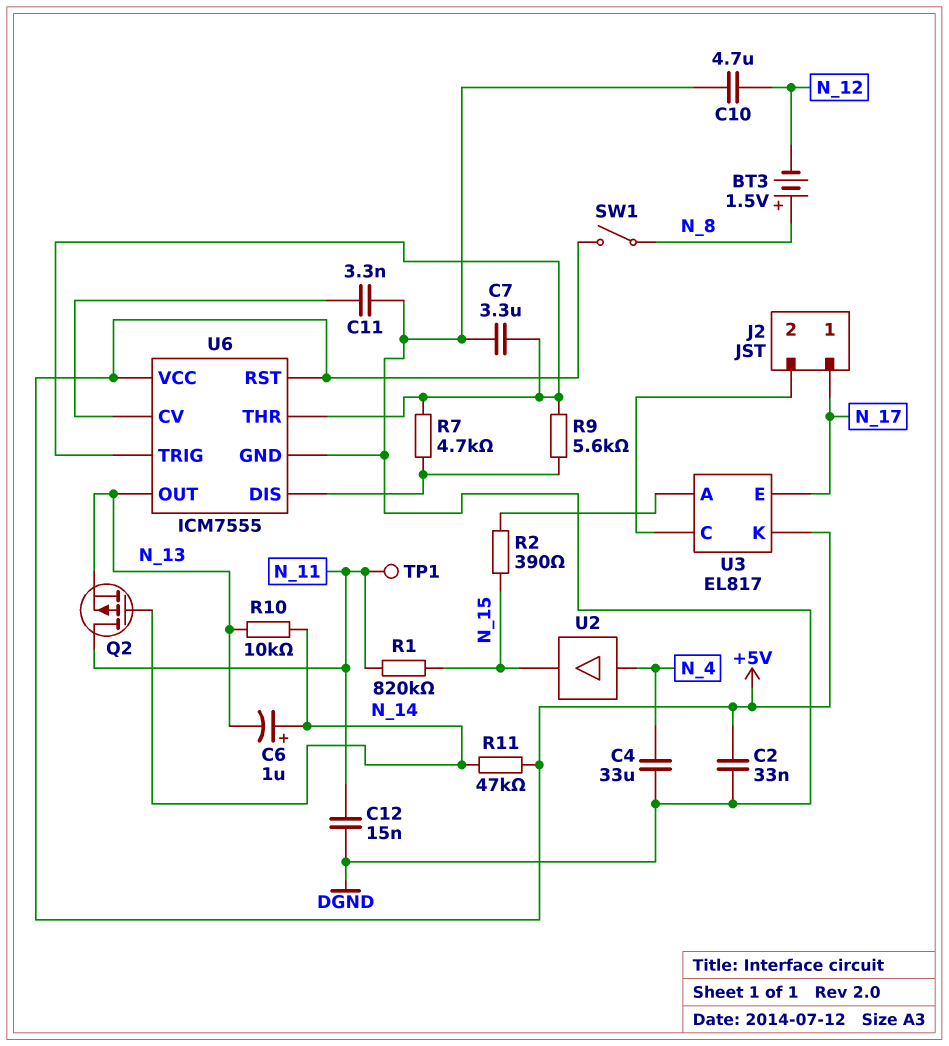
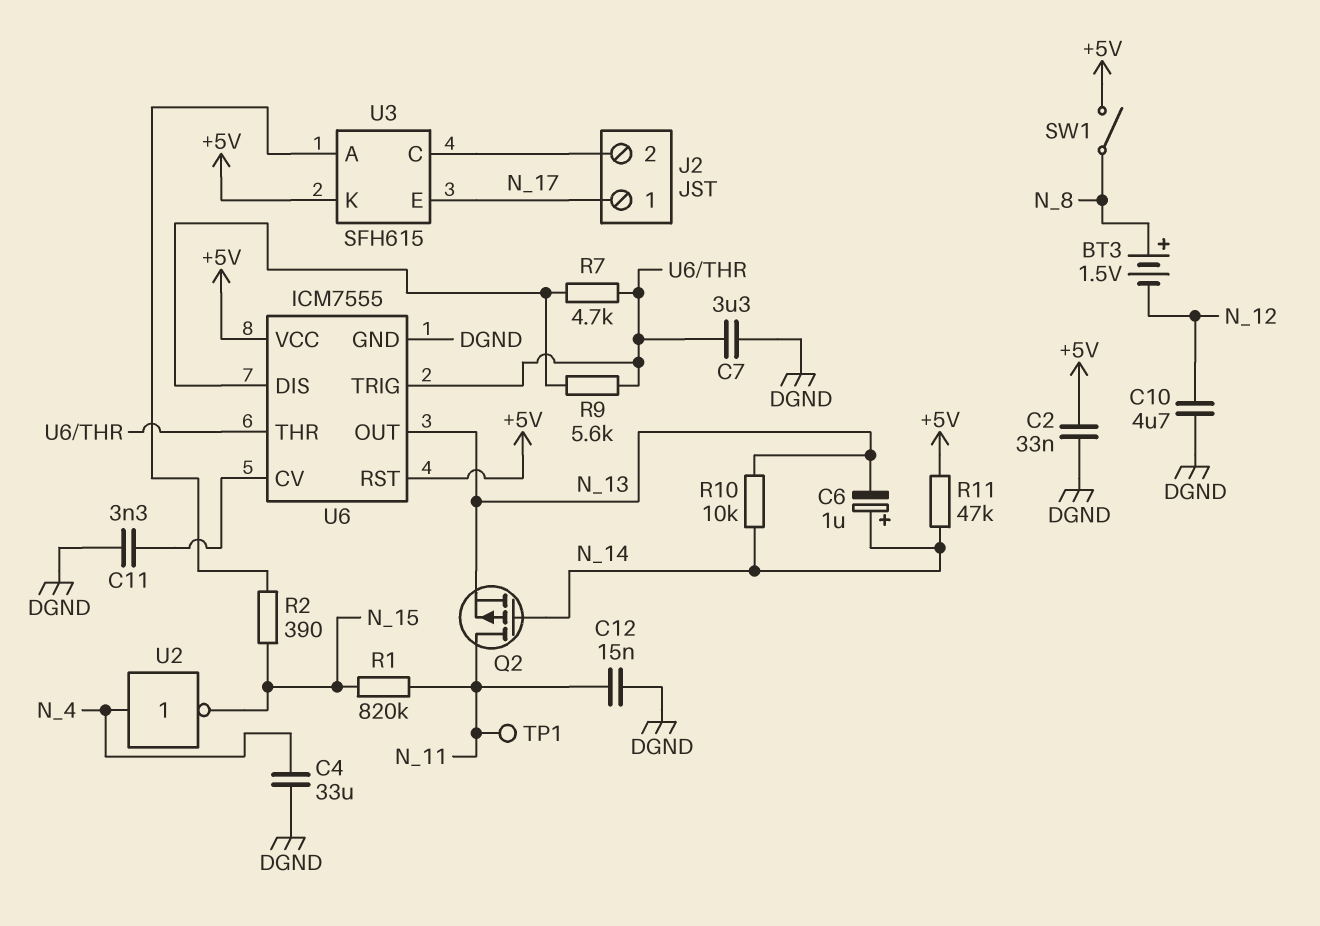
U2: buffer (in N_4, out N_15) -> NOT (in N_4, out N_15)
U3: EL817 -> SFH615

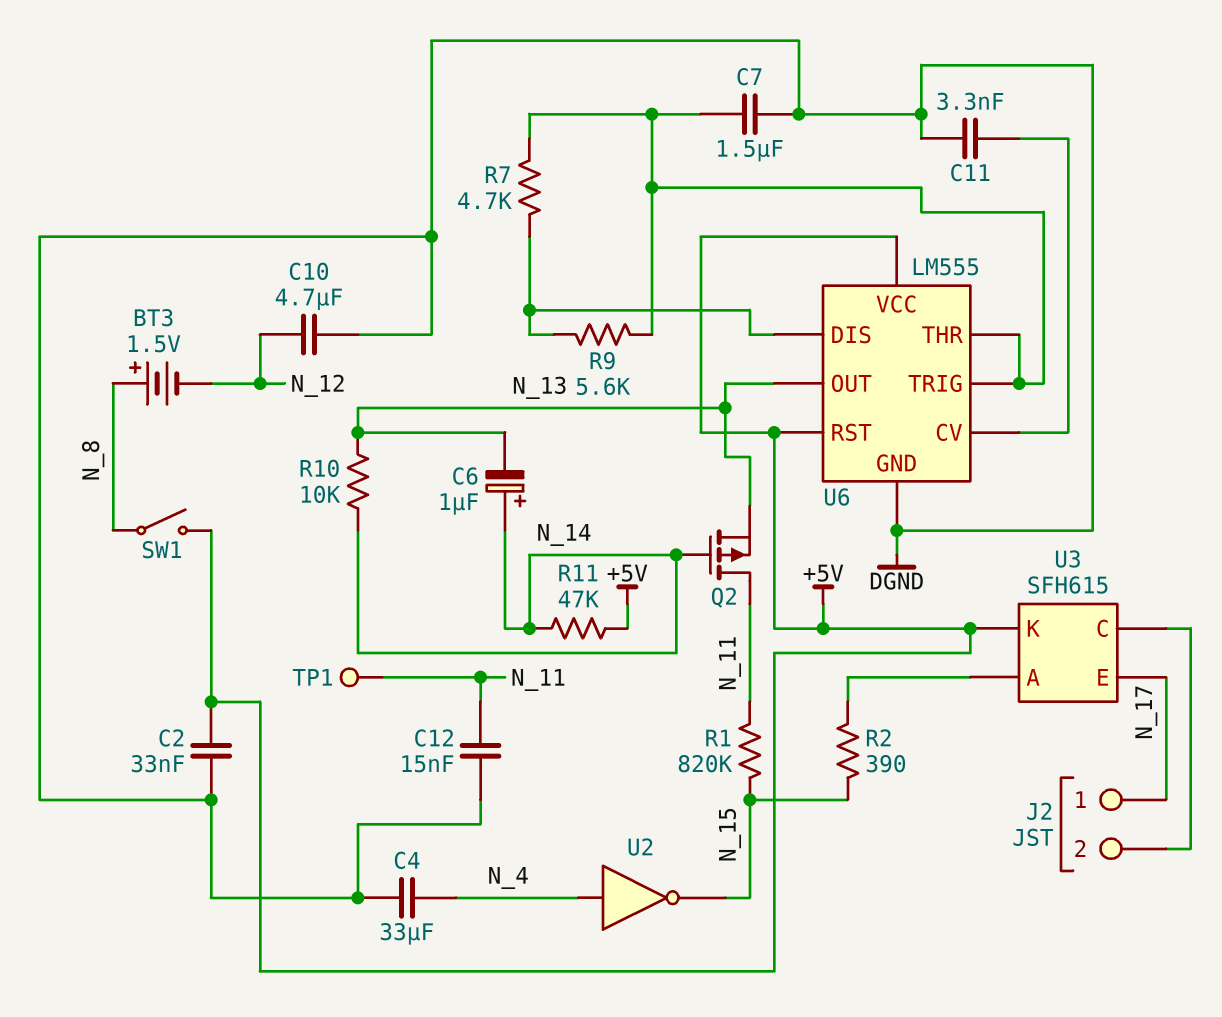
C7: 3.3uF (DGND, U6/THR) -> 1.5uF (DGND, U6/THR)
U6: ICM7555 -> LM555

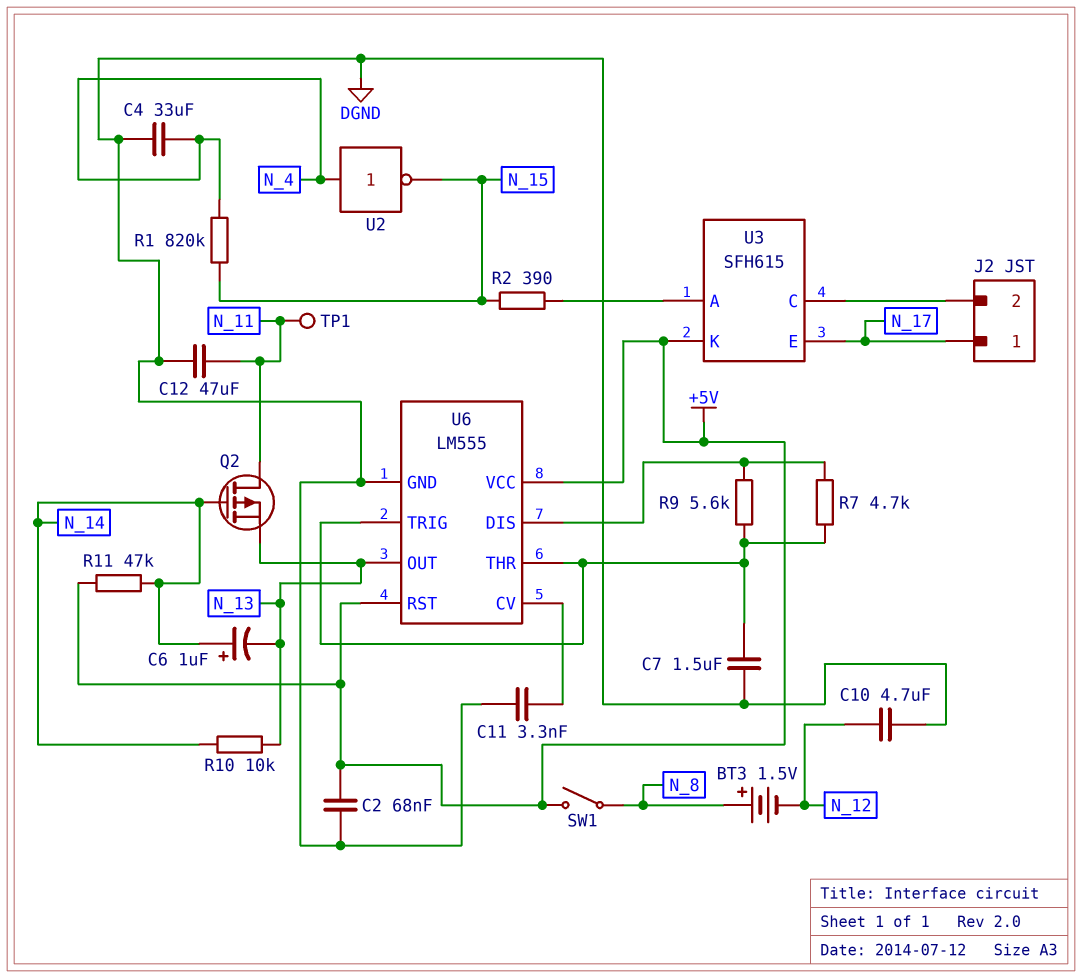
C2: 33nF (+5V, DGND) -> 68nF (+5V, DGND)
C12: 15nF (DGND, N_11) -> 47uF (DGND, N_11)
R1: 820k (N_11, N_15) -> 820k (N_4, N_15)

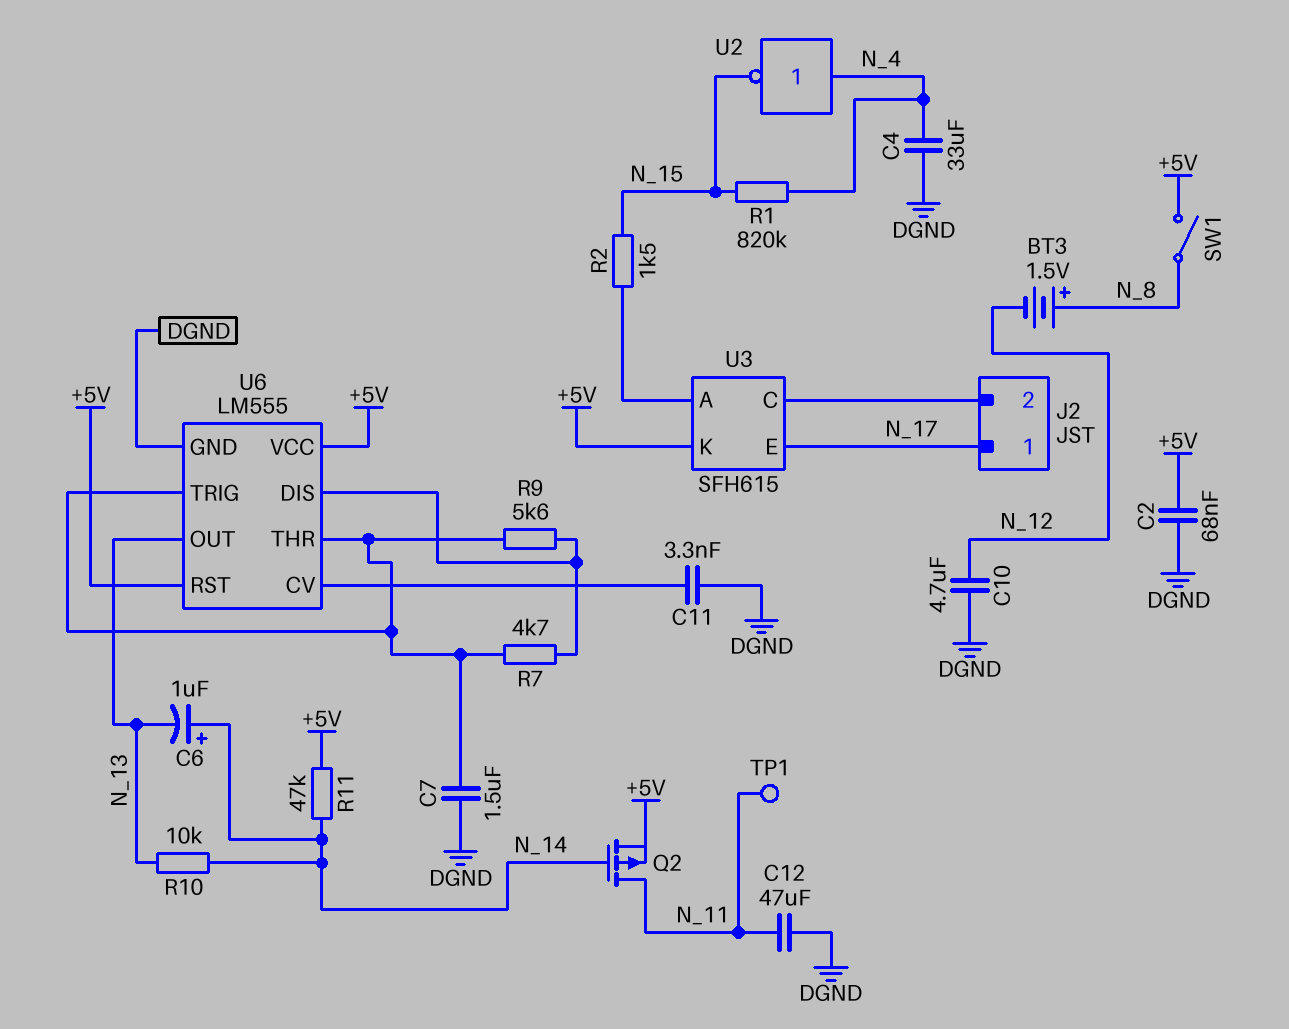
Q2: PMOS (G N_14, D N_11, S N_13) -> PMOS (G N_14, D N_11, S +5V)
R2: 390 (N_15, U3/A) -> 1.5k (N_15, U3/A)

